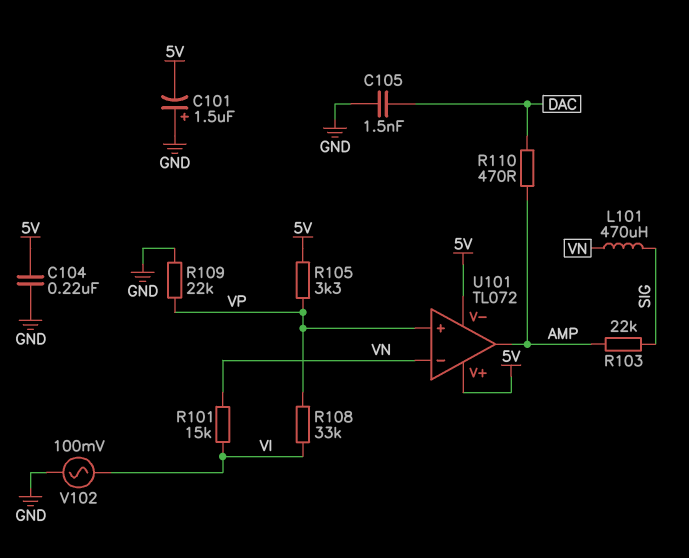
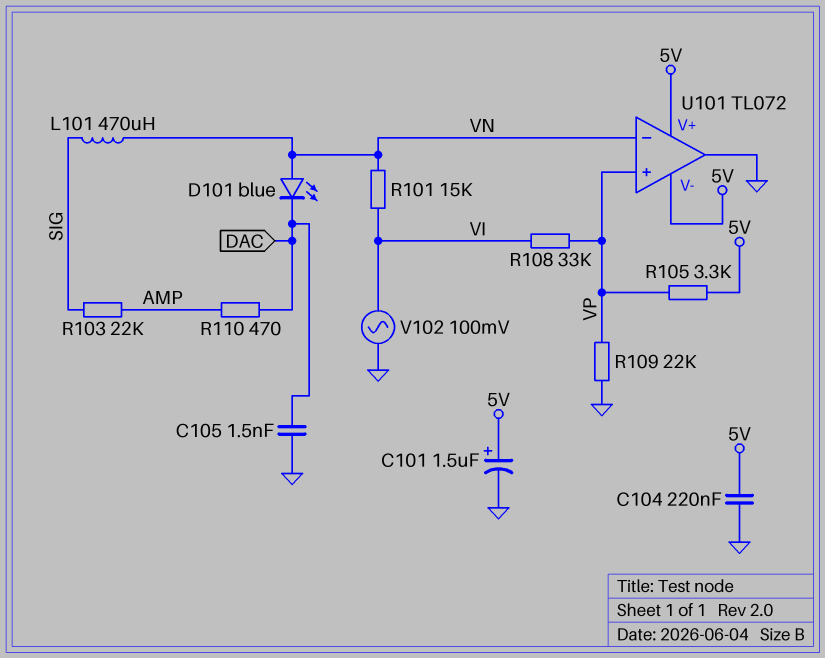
C101: 1.5uF (plus GND, minus 5V) -> 1.5uF (plus 5V, minus GND)
D101: none -> LED blue (A VN, K DAC)
U101 pin out: AMP -> GND

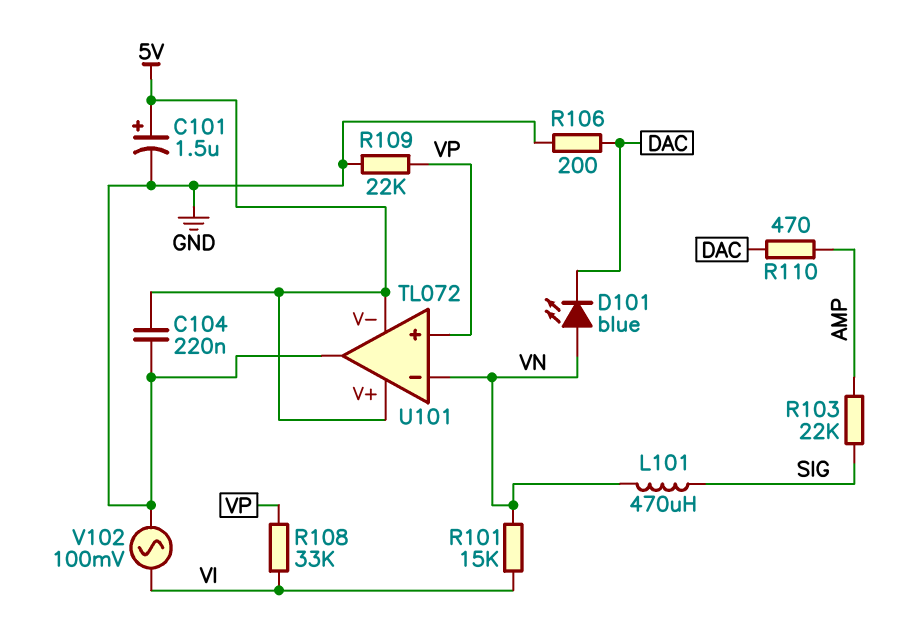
C105: 1.5nF (DAC, GND) -> none
R105: 3.3k (5V, VP) -> none
R106: none -> 200 (DAC, GND)

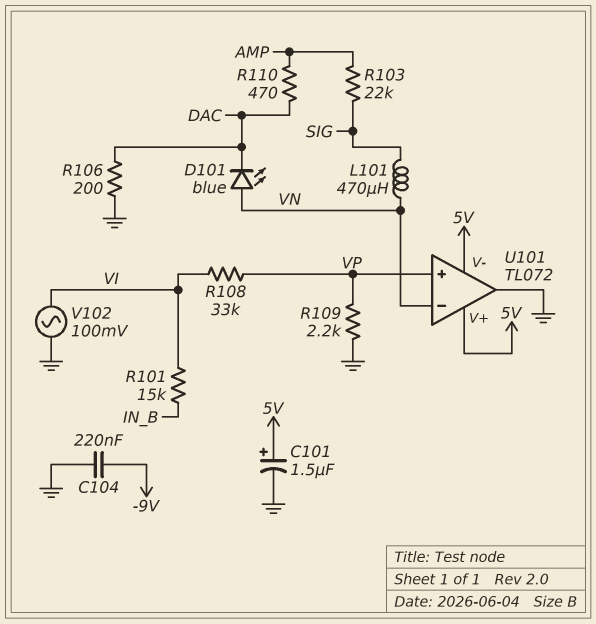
C104: 220nF (5V, GND) -> 220nF (-9V, GND)
R101: 15k (VI, VN) -> 15k (IN_B, VI)
R109: 22k (GND, VP) -> 2.2k (GND, VP)

